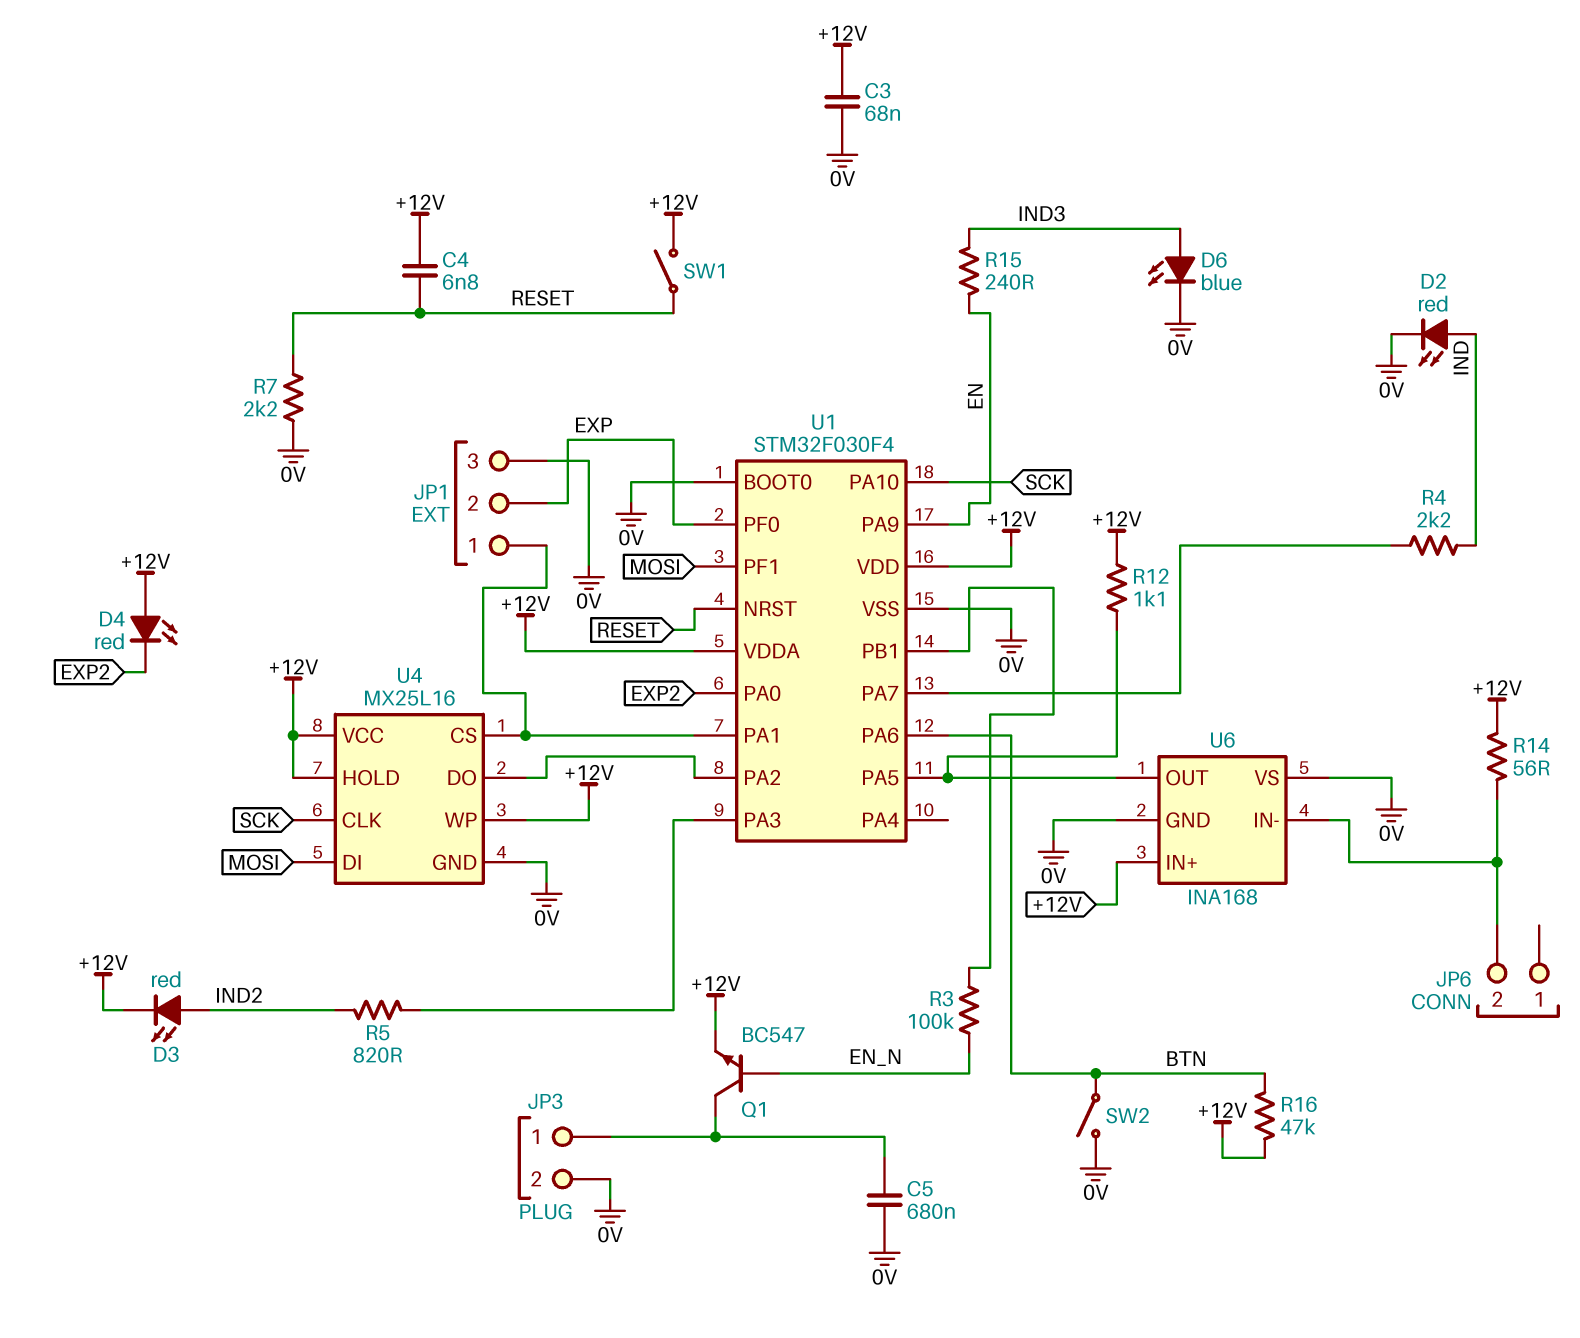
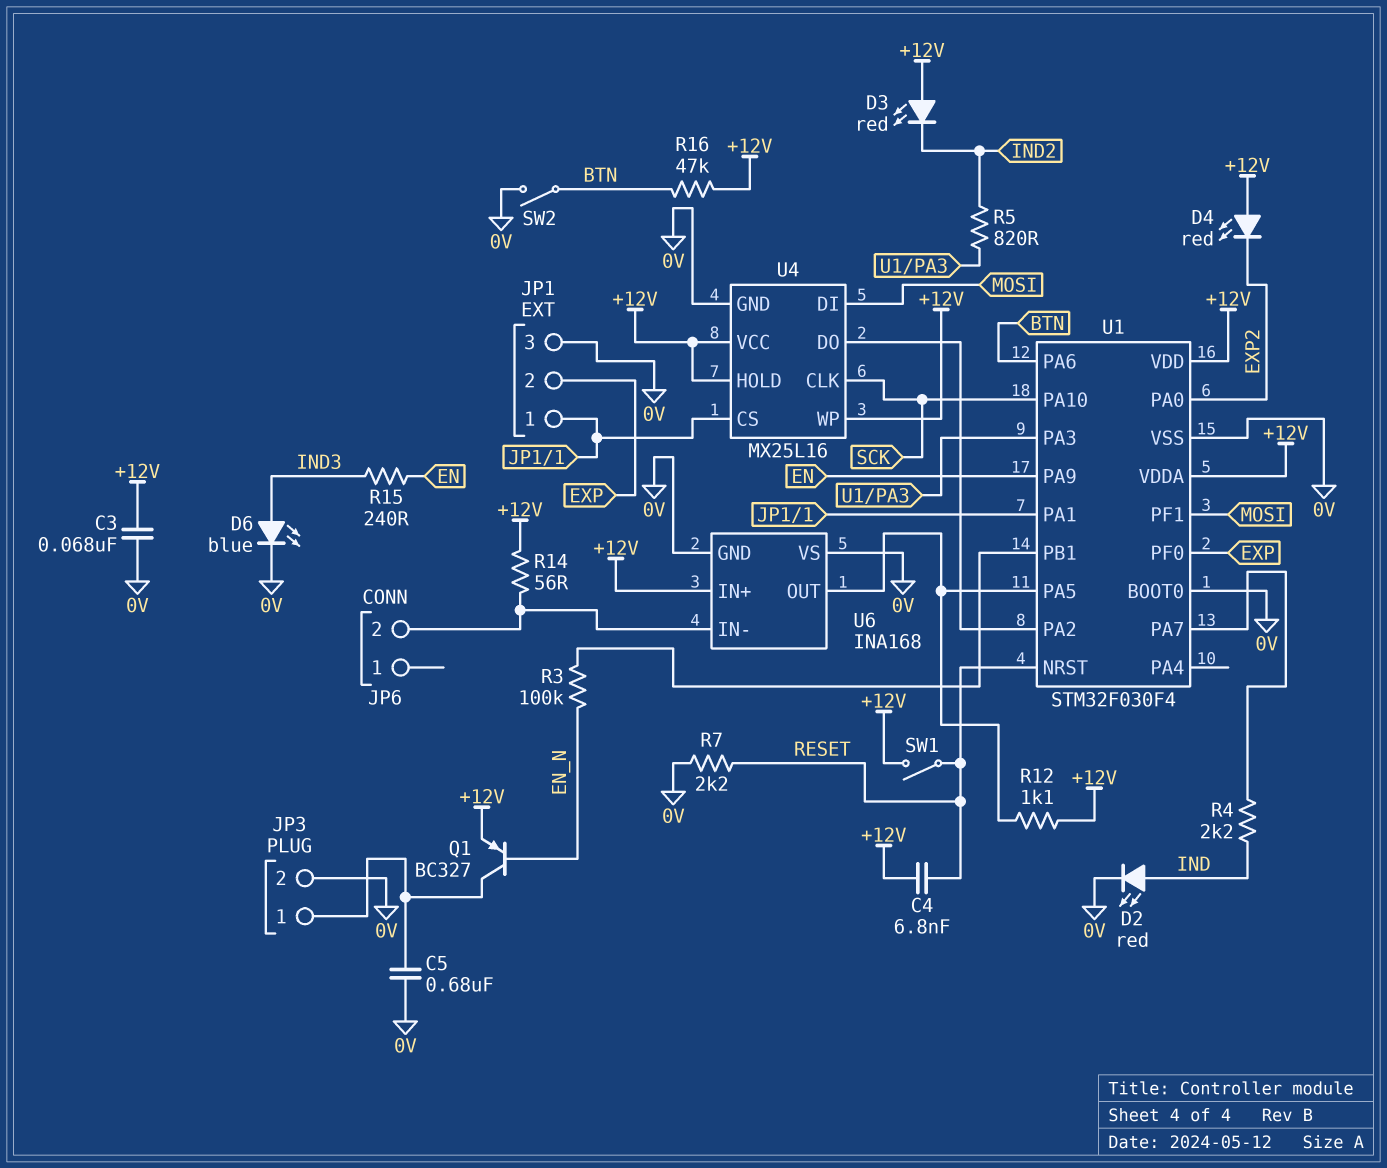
D3: LED red (A IND2, K +12V) -> LED red (A +12V, K IND2)
Q1: NPN BC547 (B EN_N, C JP3/1, E +12V) -> PNP BC327 (B EN_N, C JP3/1, E +12V)

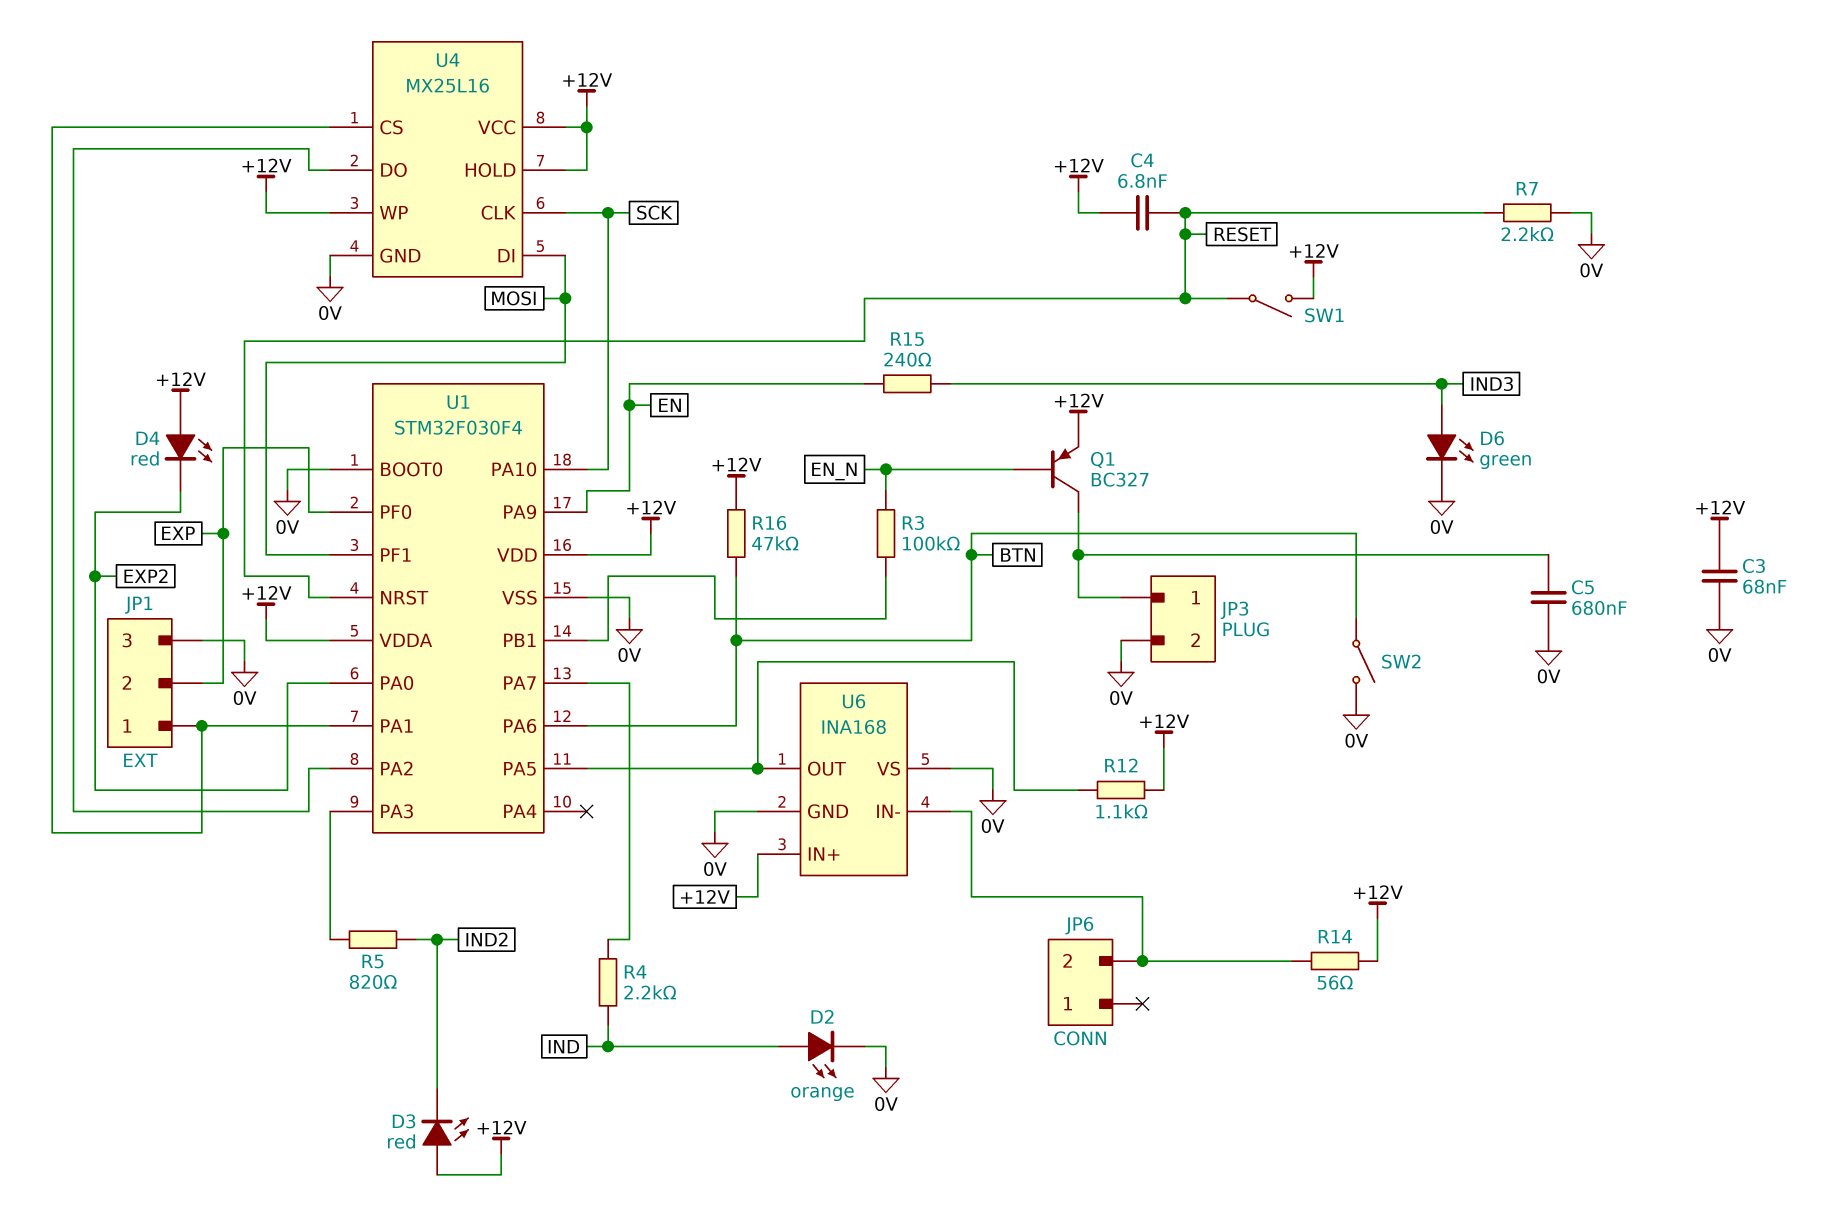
D2: LED red (A IND, K 0V) -> LED orange (A IND, K 0V)
D6: LED blue (A IND3, K 0V) -> LED green (A IND3, K 0V)

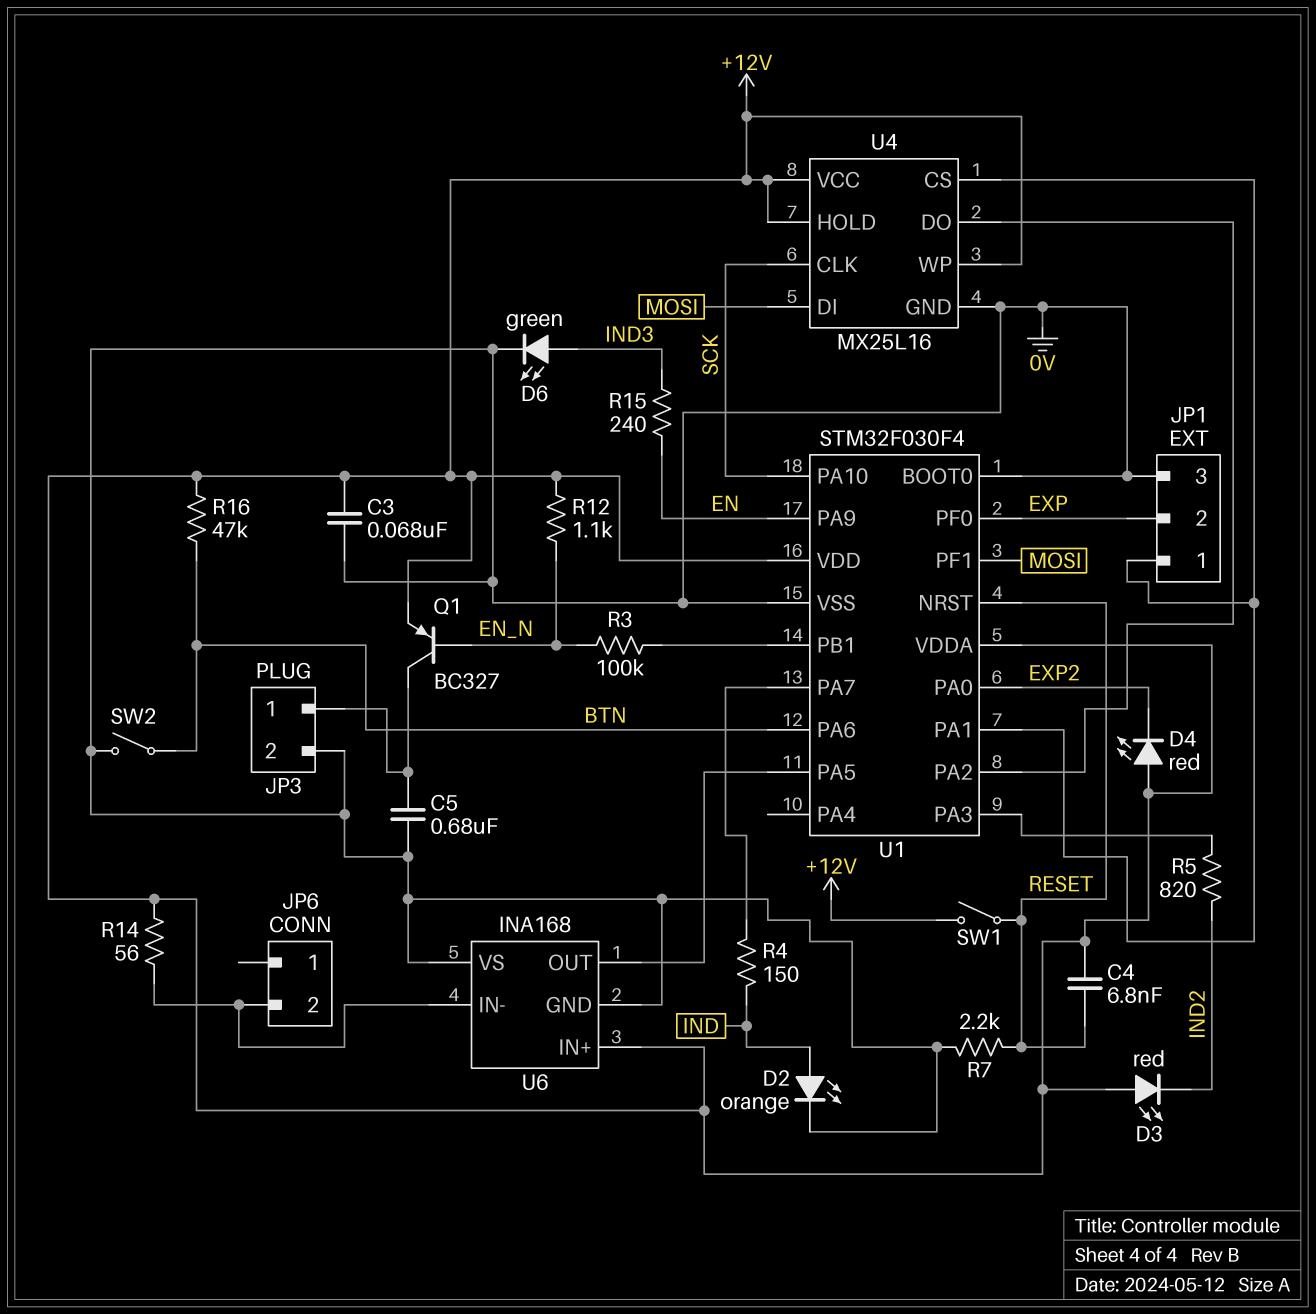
R4: 2.2k (IND, U1/PA7) -> 150 (IND, U1/PA7)
R12: 1.1k (+12V, U1/PA5) -> 1.1k (+12V, EN_N)

